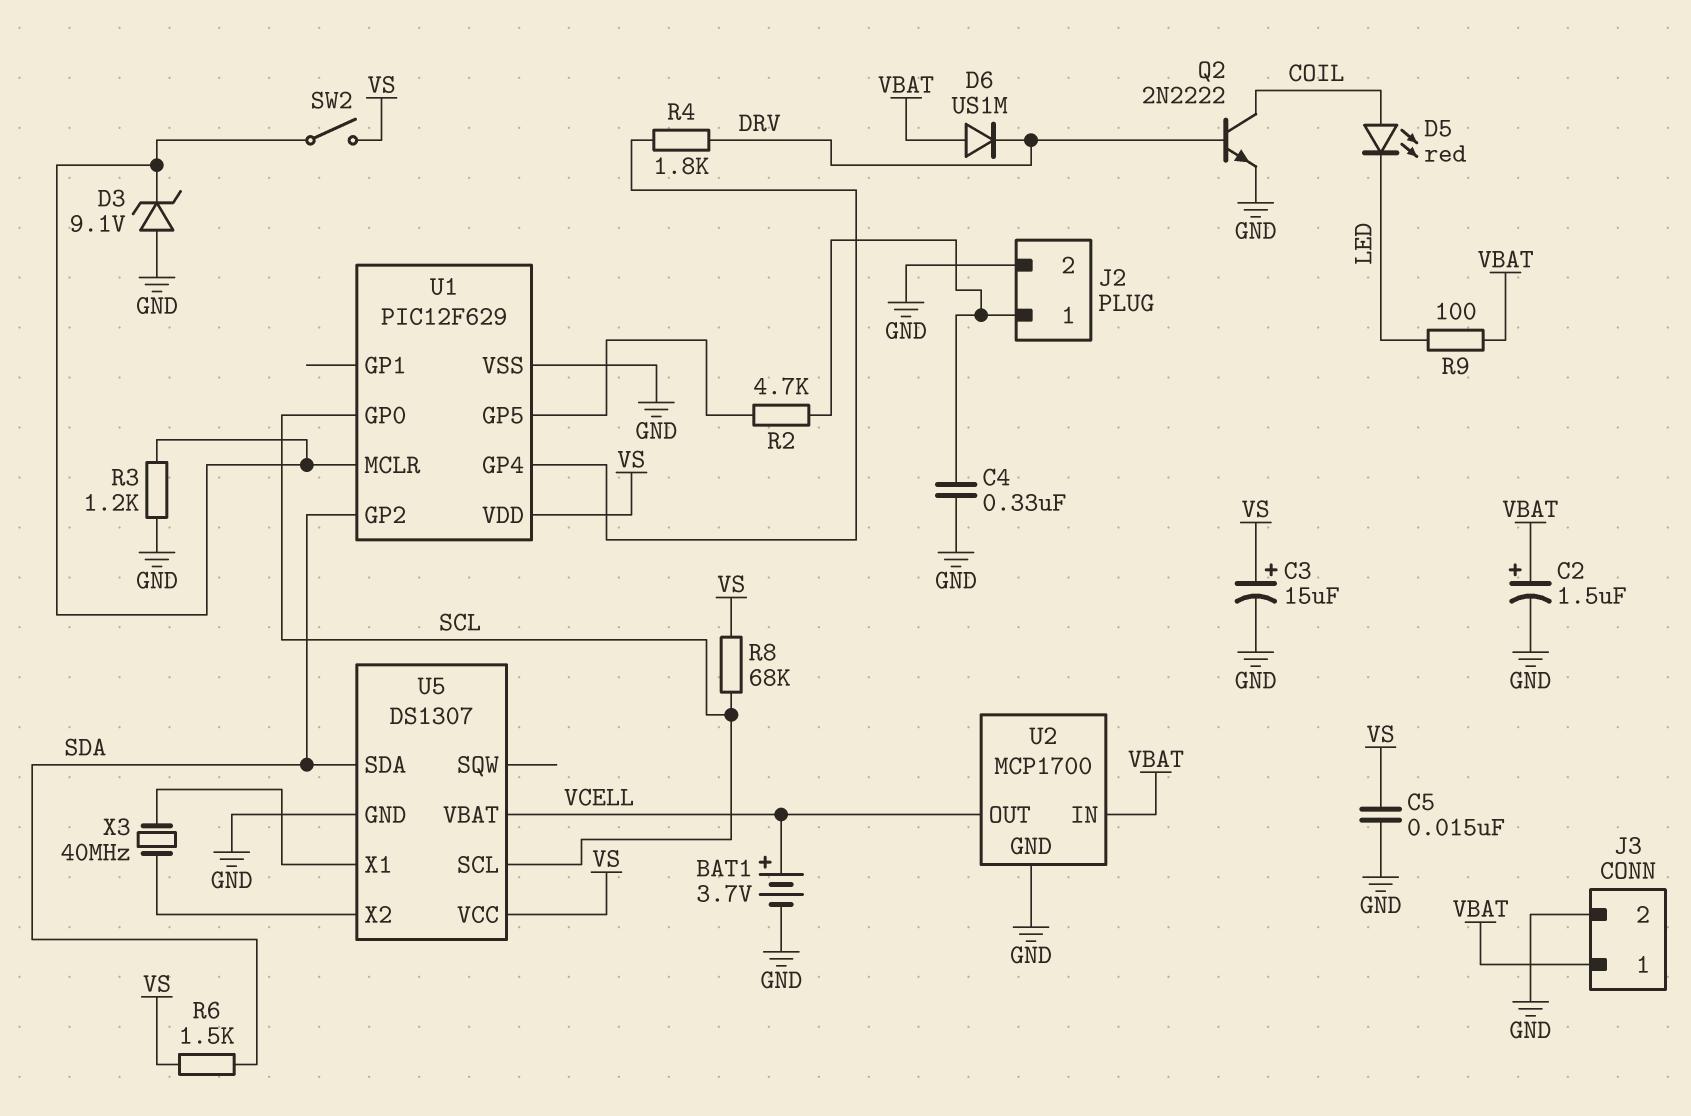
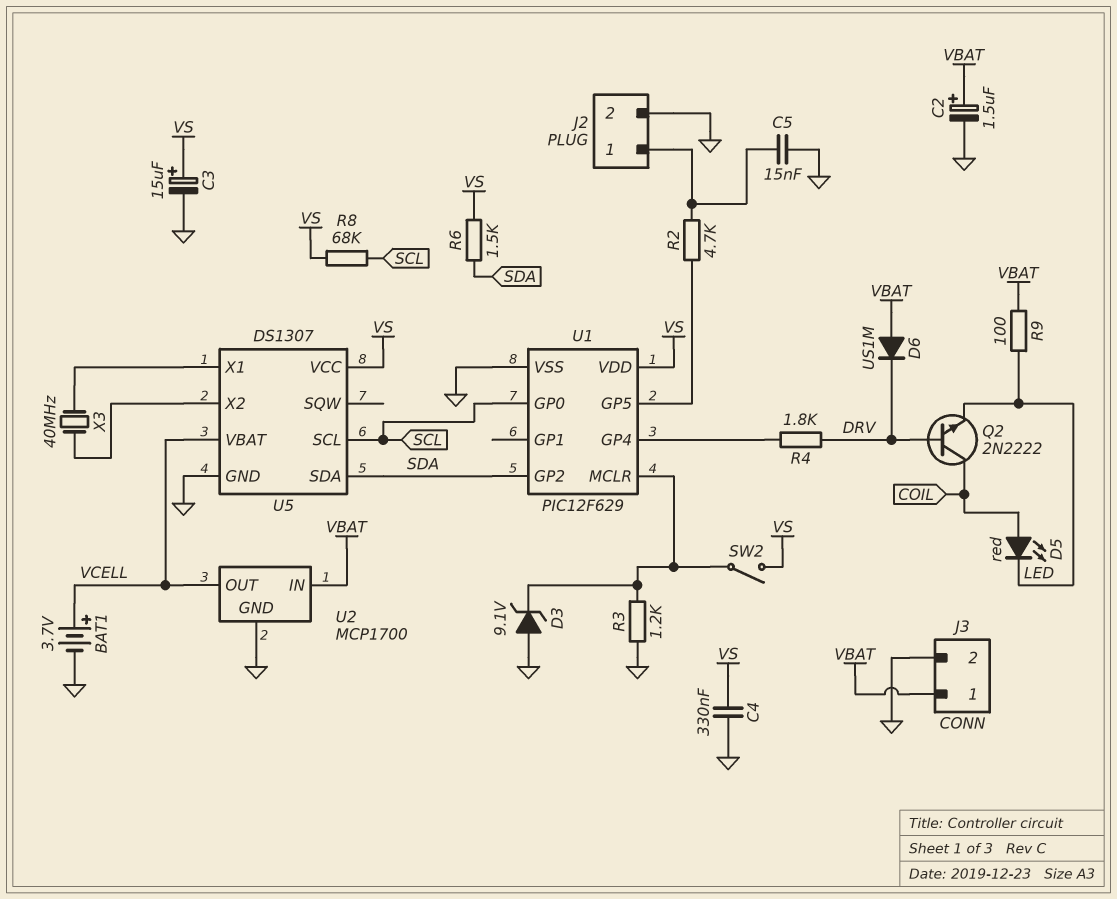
C4: 330nF (GND, J2/1) -> 330nF (GND, VS)
C5: 15nF (GND, VS) -> 15nF (GND, J2/1)
Q2: NPN 2N2222 (B DRV, C COIL, E GND) -> NPN 2N2222 (B DRV, C COIL, E LED)

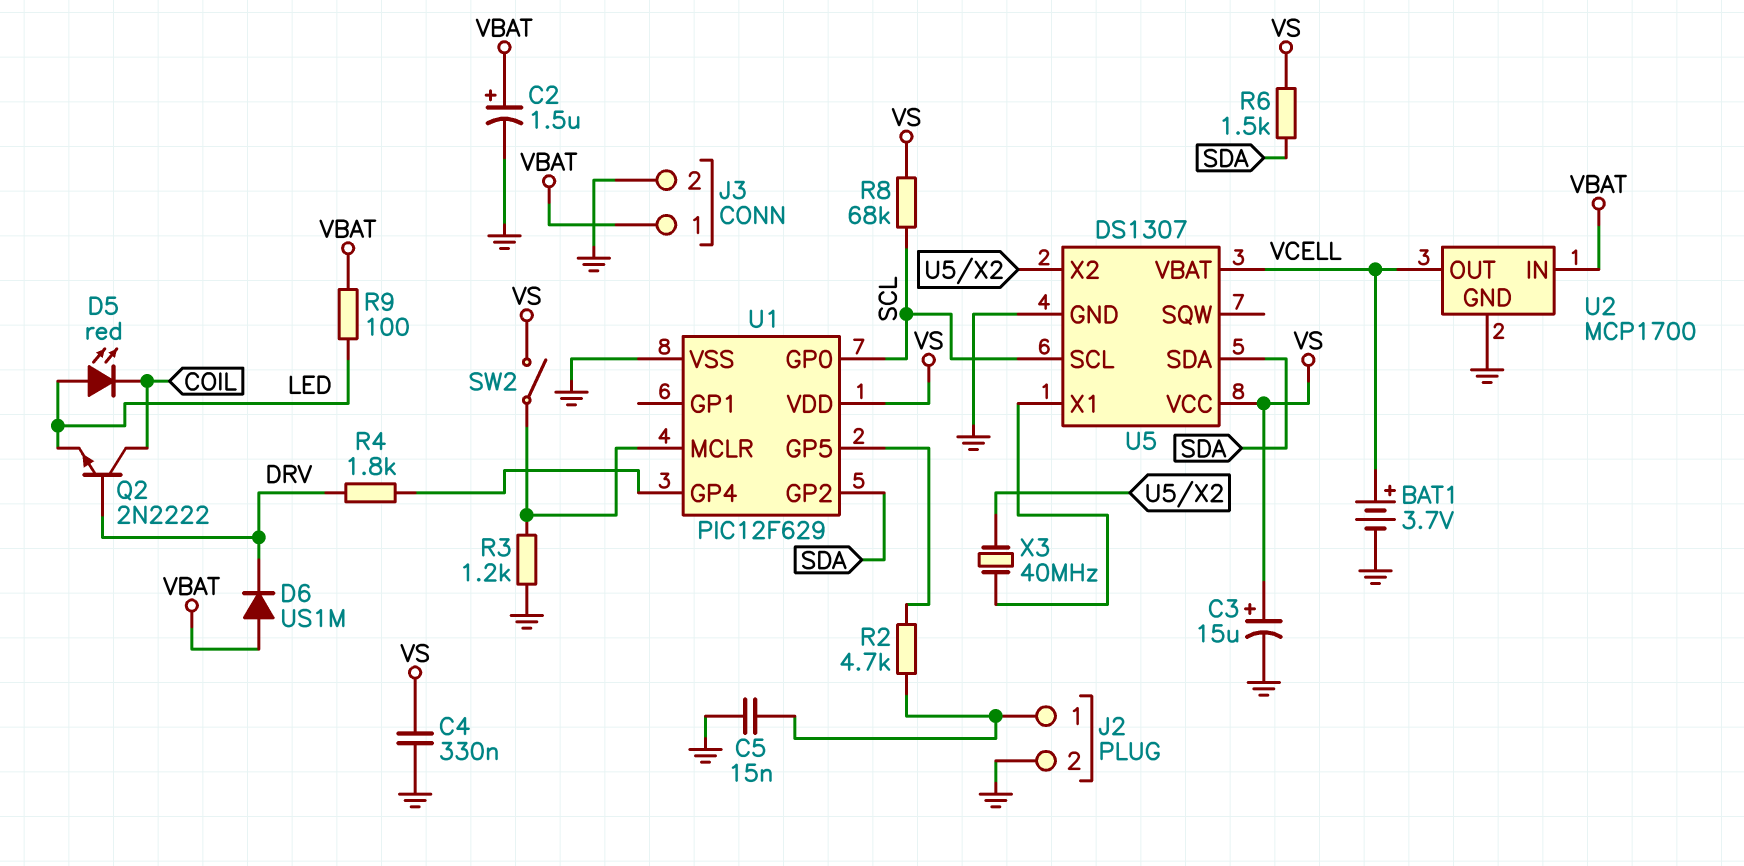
D3: zener 9.1V (A GND, K U1/MCLR) -> none
D5: LED red (A COIL, K LED) -> LED red (A LED, K COIL)

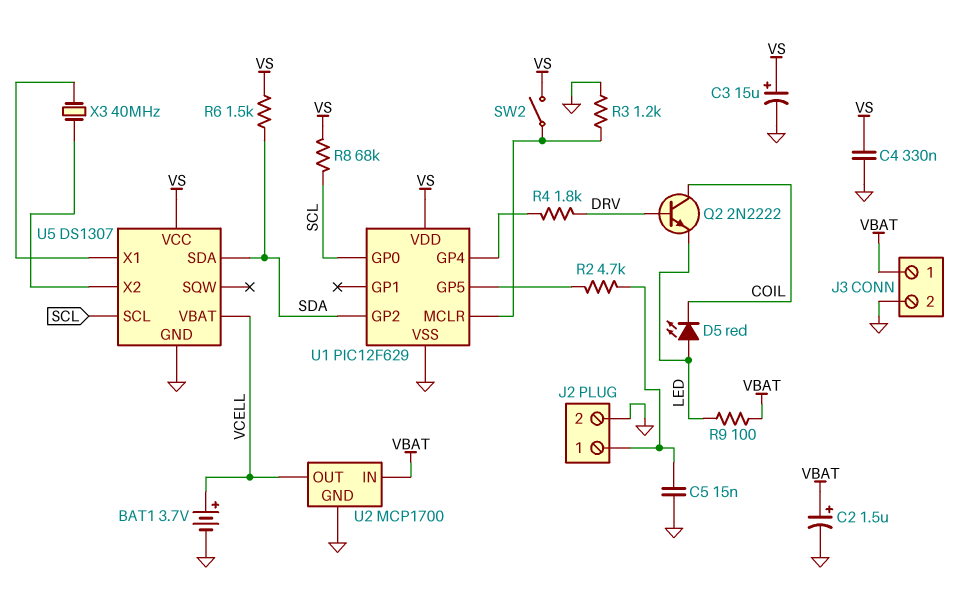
D6: diode US1M (A VBAT, K DRV) -> none

